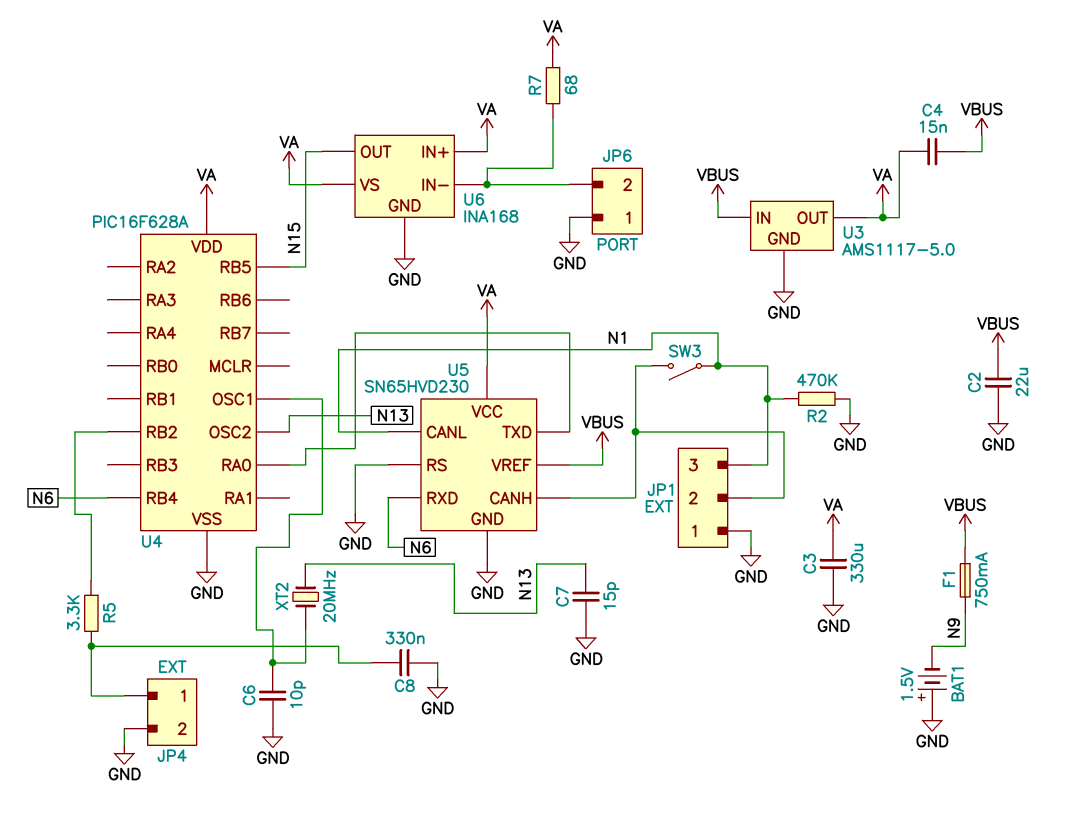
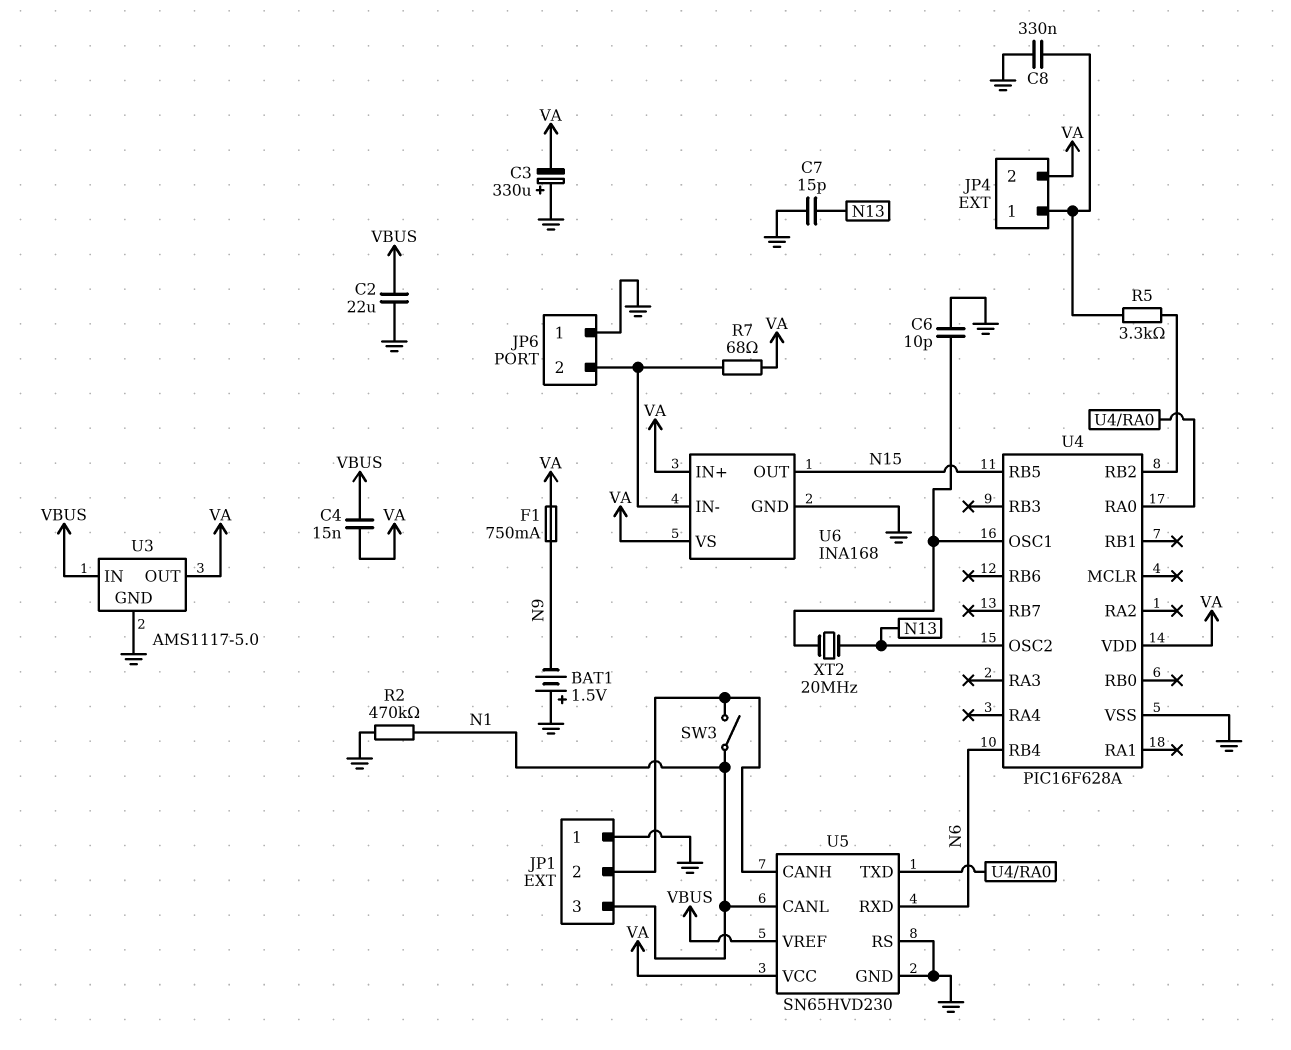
C3: 330uF (GND, VA) -> 330uF (plus GND, minus VA)
F1: 750mA (N9, VBUS) -> 750mA (N9, VA)
JP4 pin 2: GND -> VA

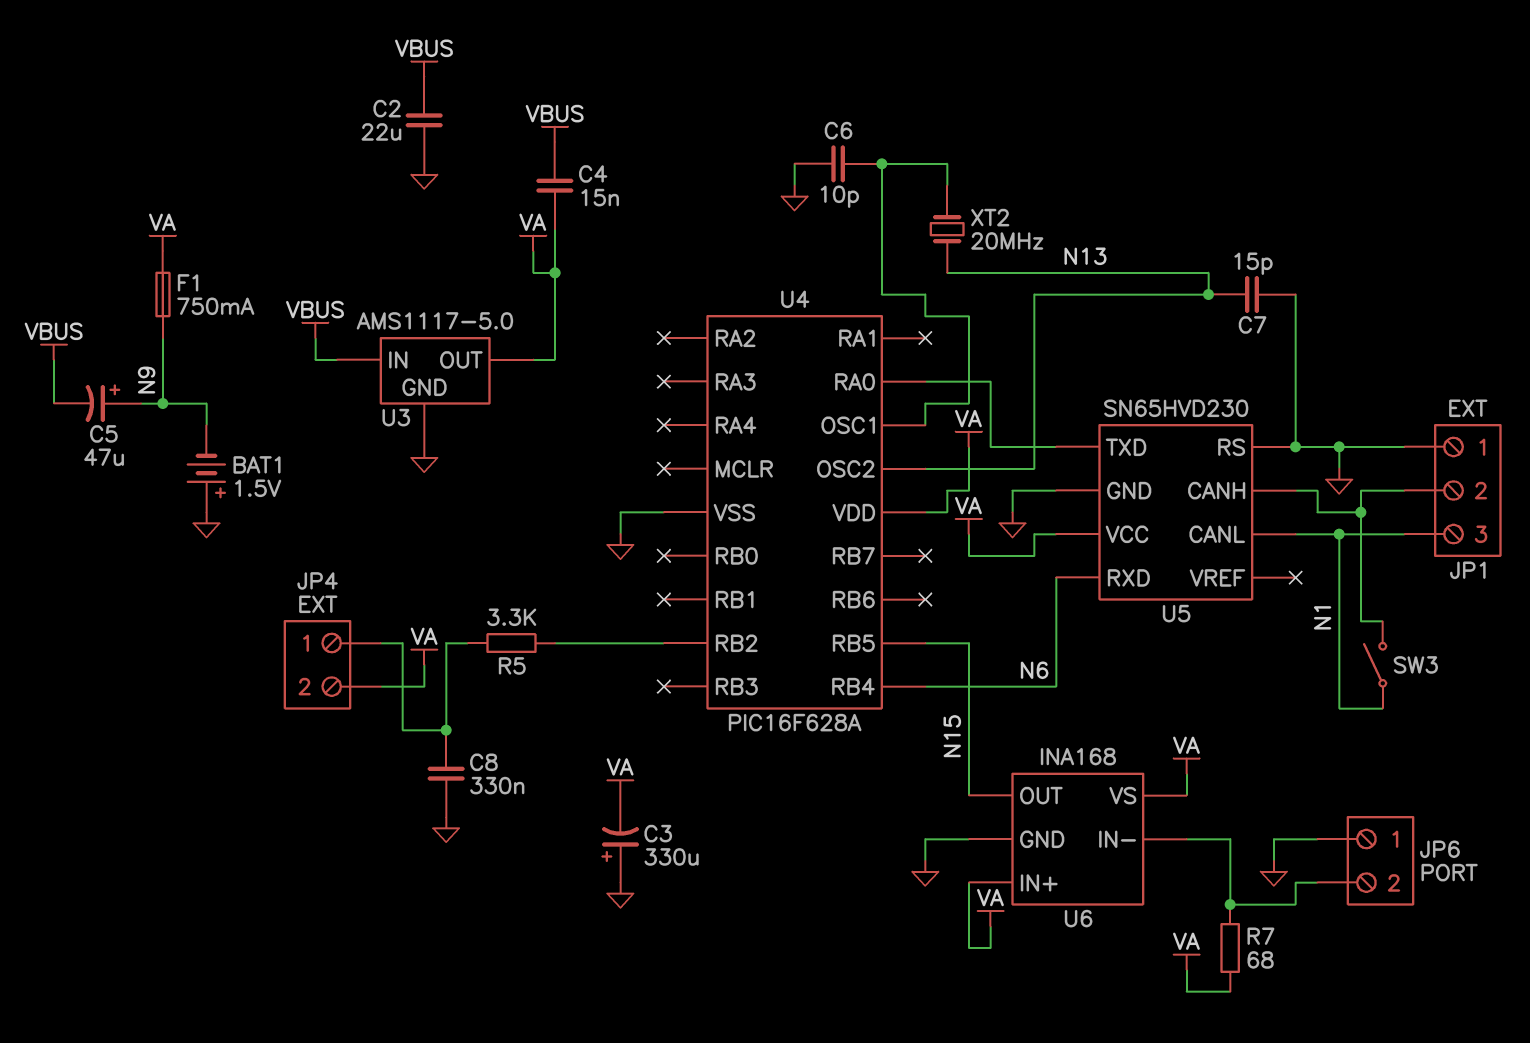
C5: none -> 47uF (plus N9, minus VBUS)
R2: 470k (GND, N1) -> none
U5 pin VREF: VBUS -> none

